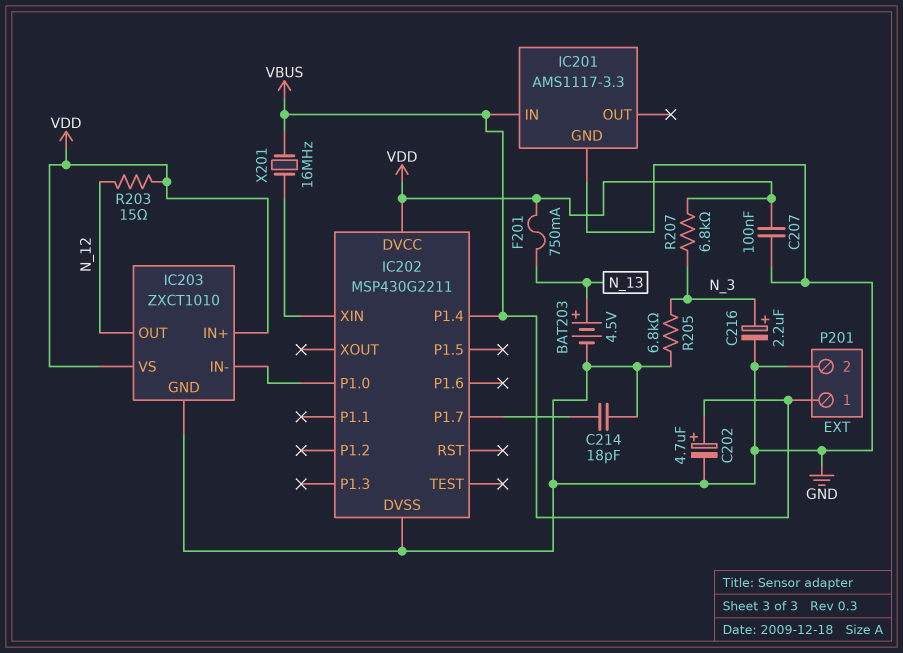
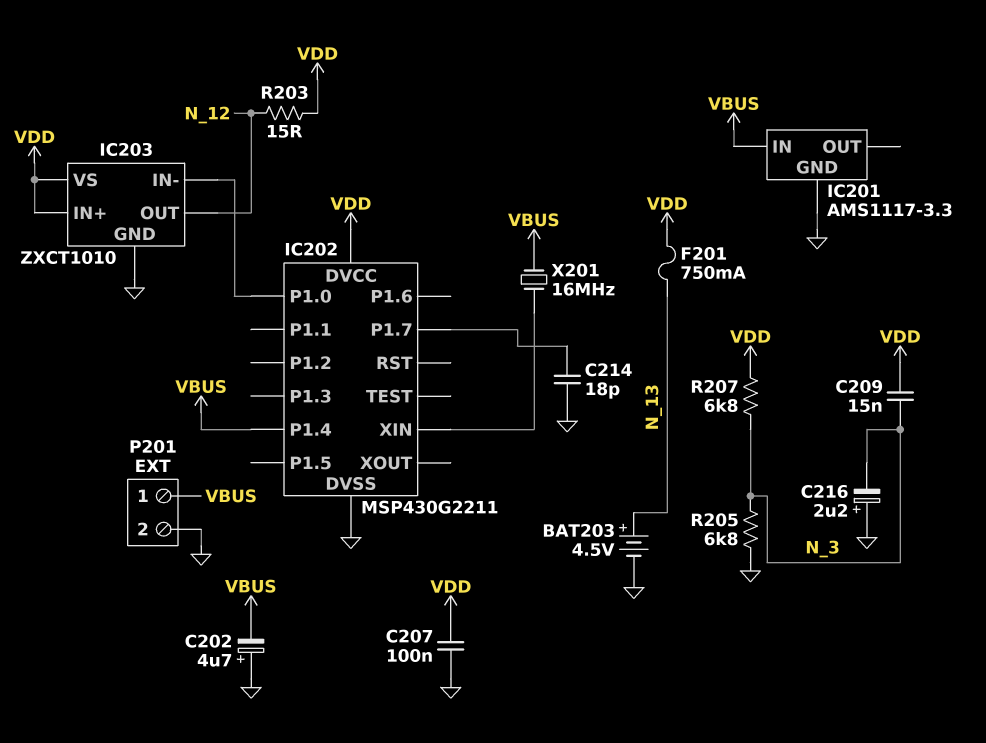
C202: 4.7uF (plus VBUS, minus GND) -> 4.7uF (plus GND, minus VBUS)
C209: none -> 15nF (N_3, VDD)
C216: 2.2uF (plus N_3, minus GND) -> 2.2uF (plus GND, minus N_3)

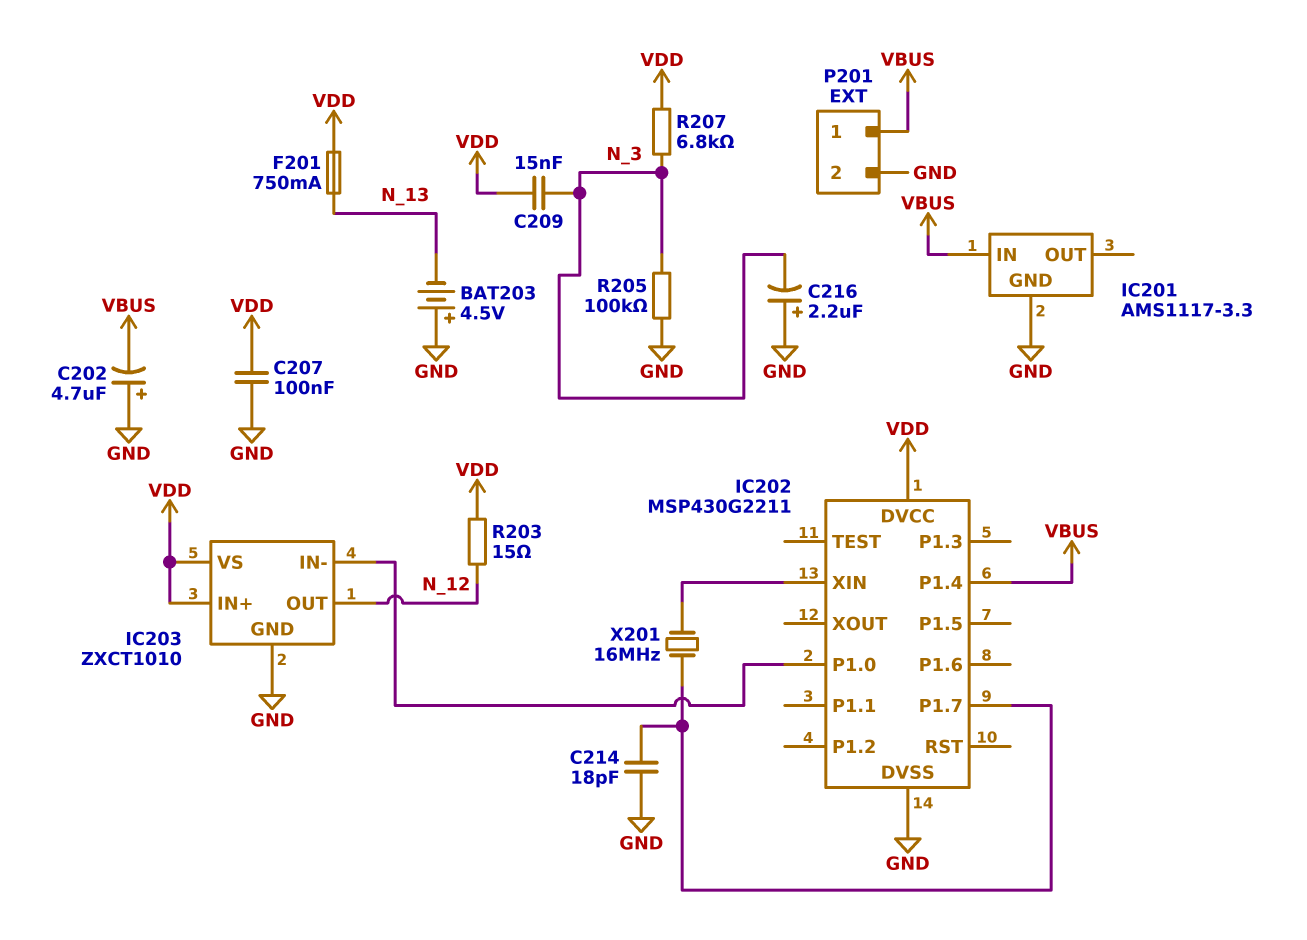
BAT203: 4.5V (plus N_13, minus GND) -> 4.5V (plus GND, minus N_13)
R205: 6.8k (GND, N_3) -> 100k (GND, N_3)
X201: 16MHz (IC202/XIN, VBUS) -> 16MHz (IC202/P1.7, IC202/XIN)

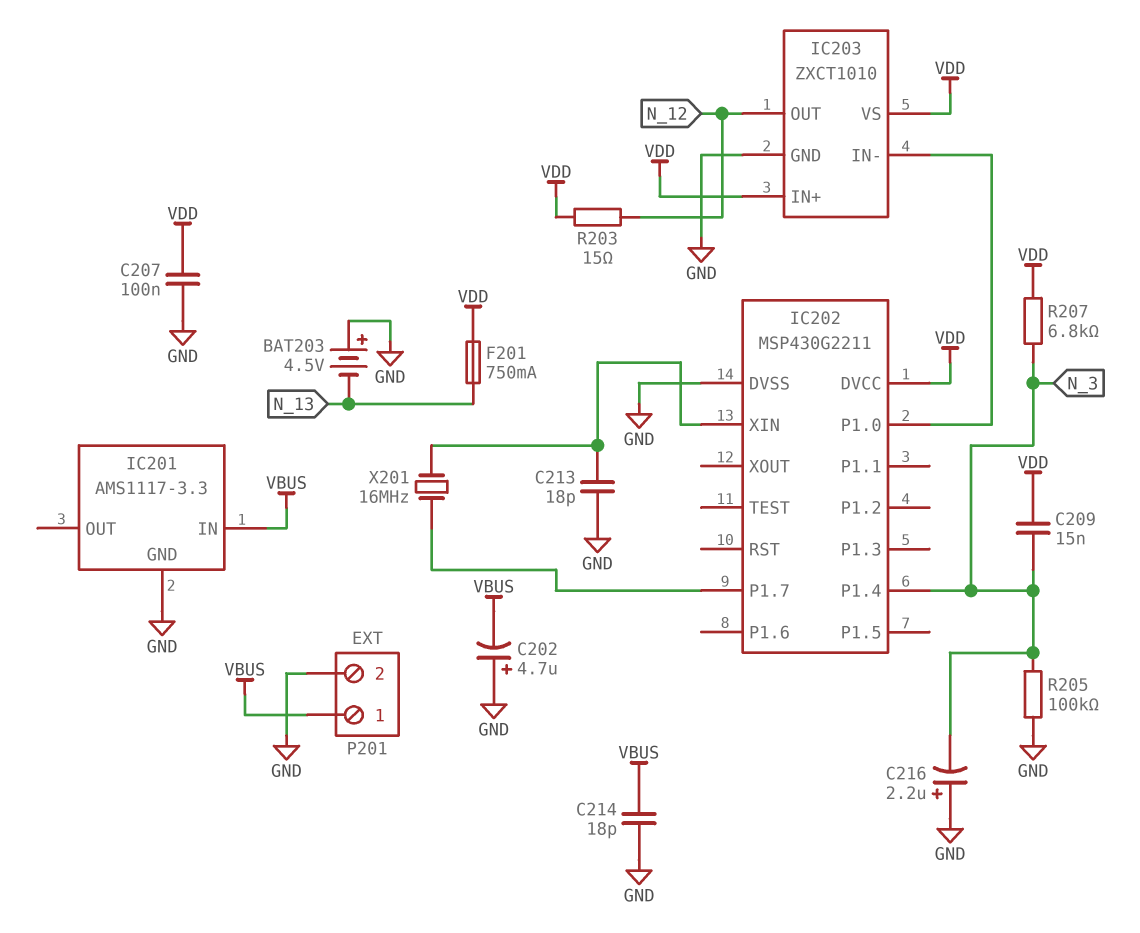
C213: none -> 18pF (GND, IC202/XIN)
C214: 18pF (GND, IC202/P1.7) -> 18pF (GND, VBUS)
IC202 pin P1.4: VBUS -> N_3

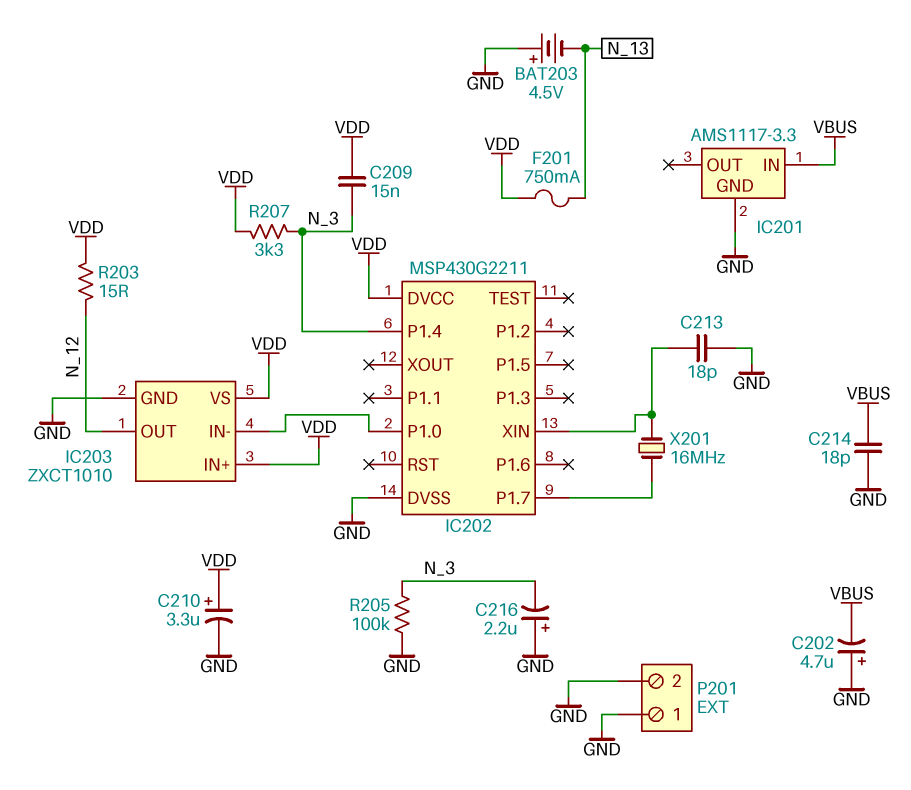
C207: 100nF (GND, VDD) -> none
C210: none -> 3.3uF (plus VDD, minus GND)
P201 pin 1: VBUS -> GND
R207: 6.8k (N_3, VDD) -> 3.3k (N_3, VDD)

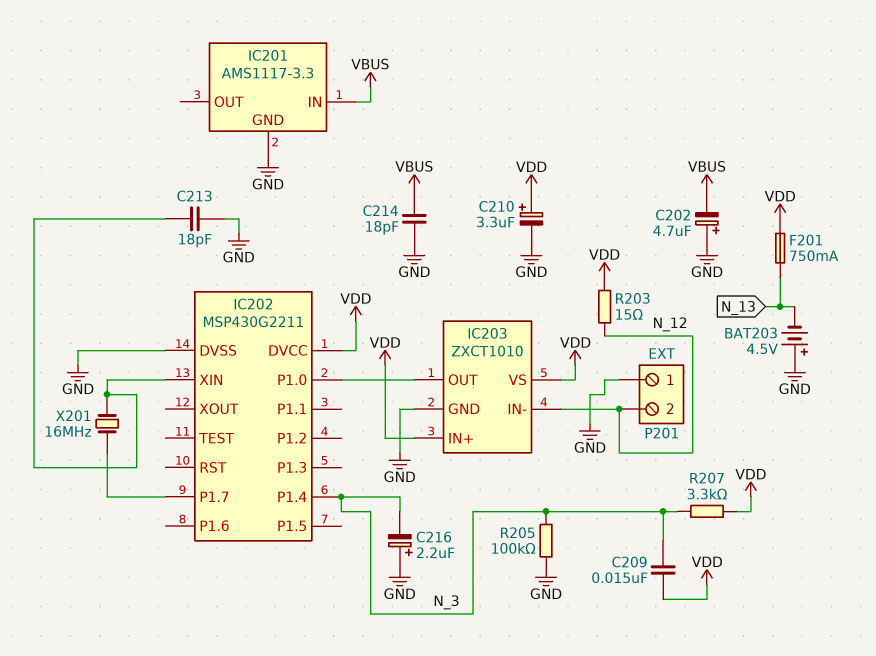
IC203 pin IN-: IC202/P1.0 -> N_12
IC203 pin OUT: N_12 -> IC202/P1.0
P201 pin 2: GND -> N_12

